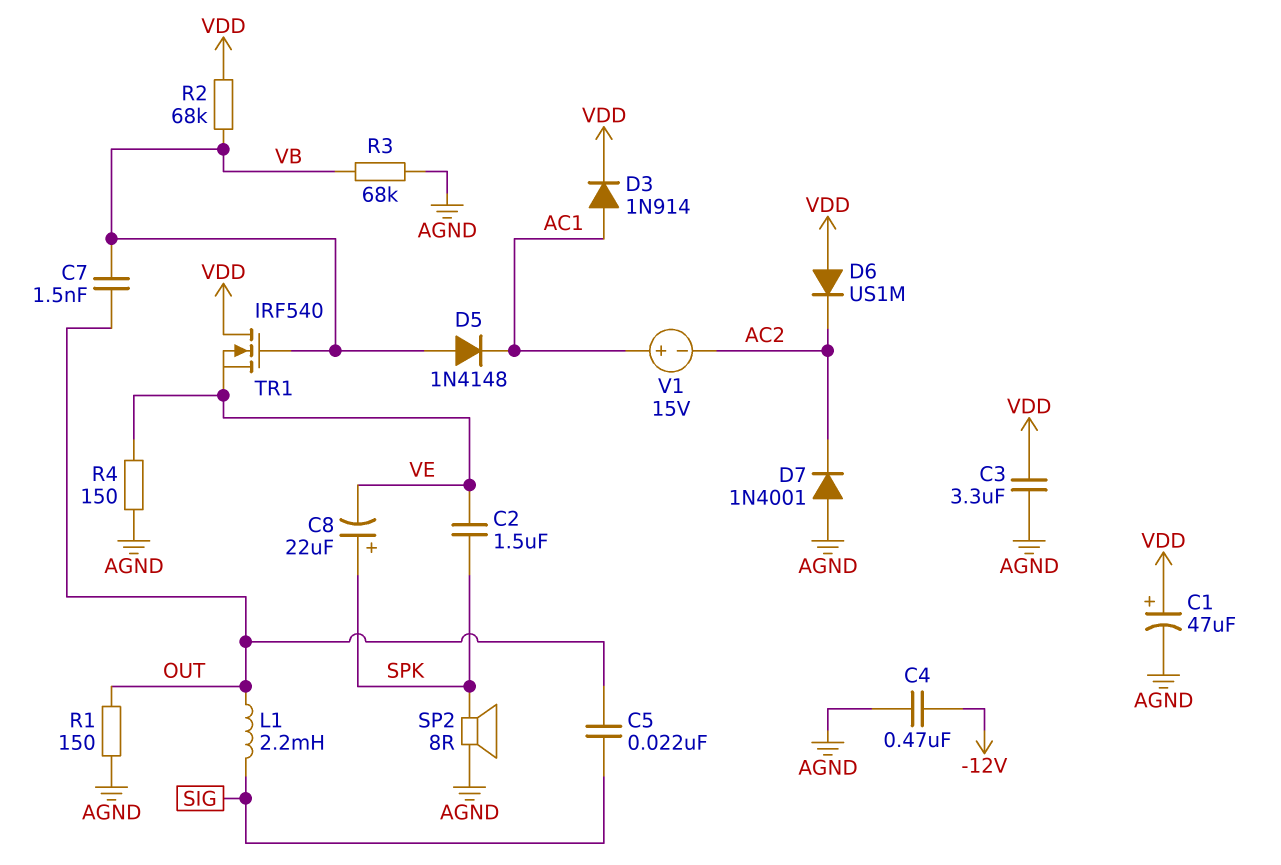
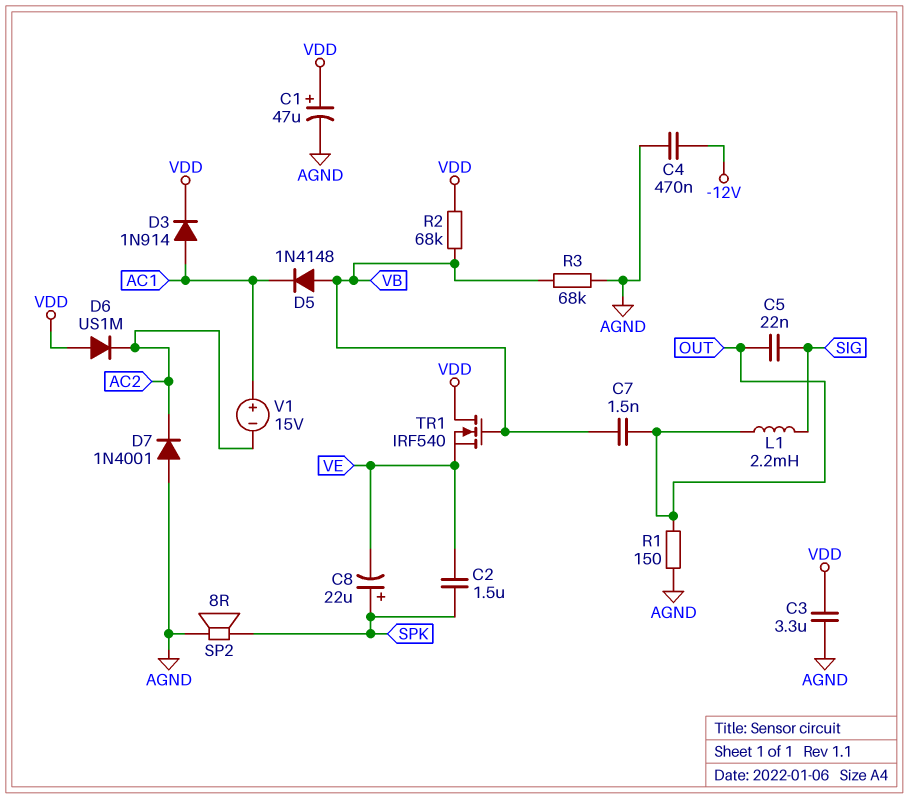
R4: 150 (AGND, VE) -> none

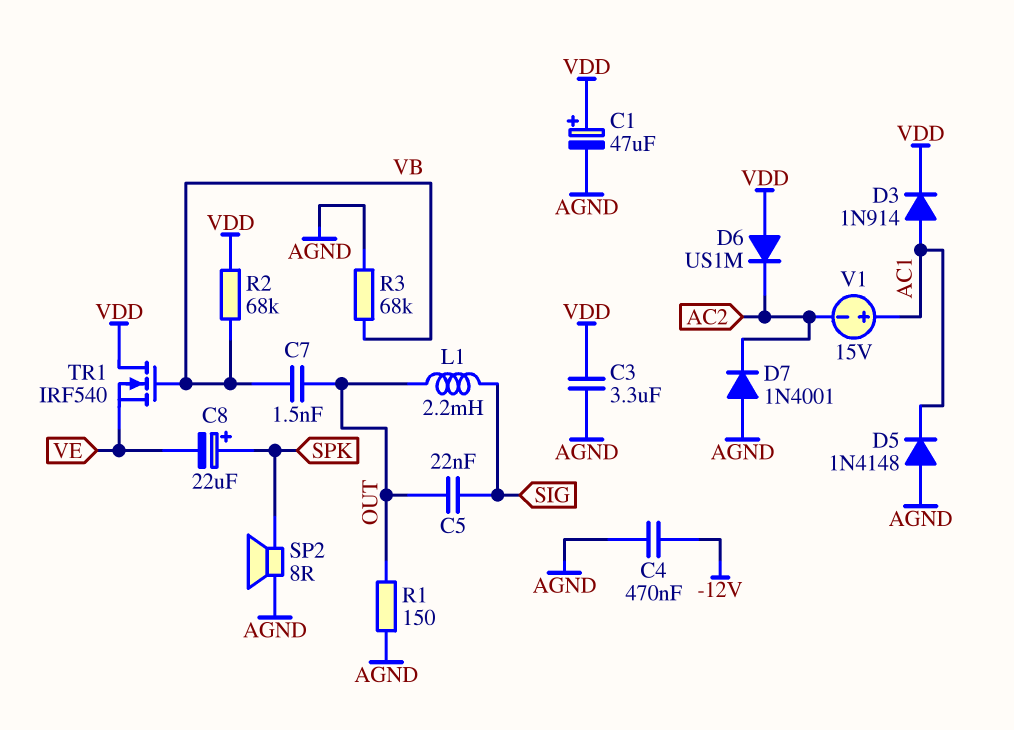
C2: 1.5uF (SPK, VE) -> none
D5: diode 1N4148 (A VB, K AC1) -> diode 1N4148 (A AGND, K AC1)

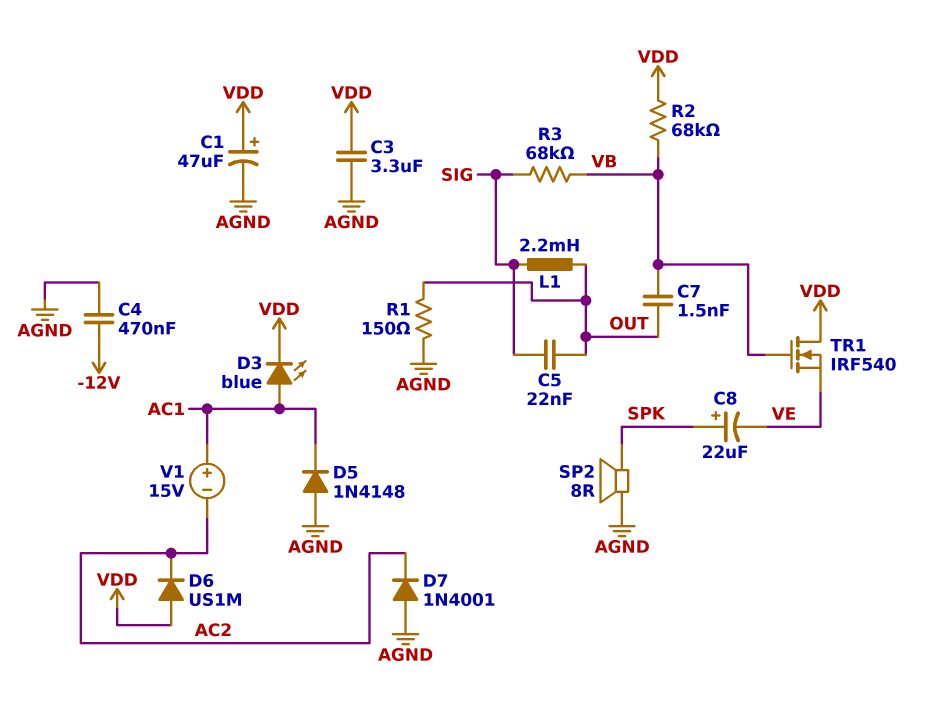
D3: diode 1N914 (A AC1, K VDD) -> LED blue (A AC1, K VDD)
R3: 68k (AGND, VB) -> 68k (SIG, VB)

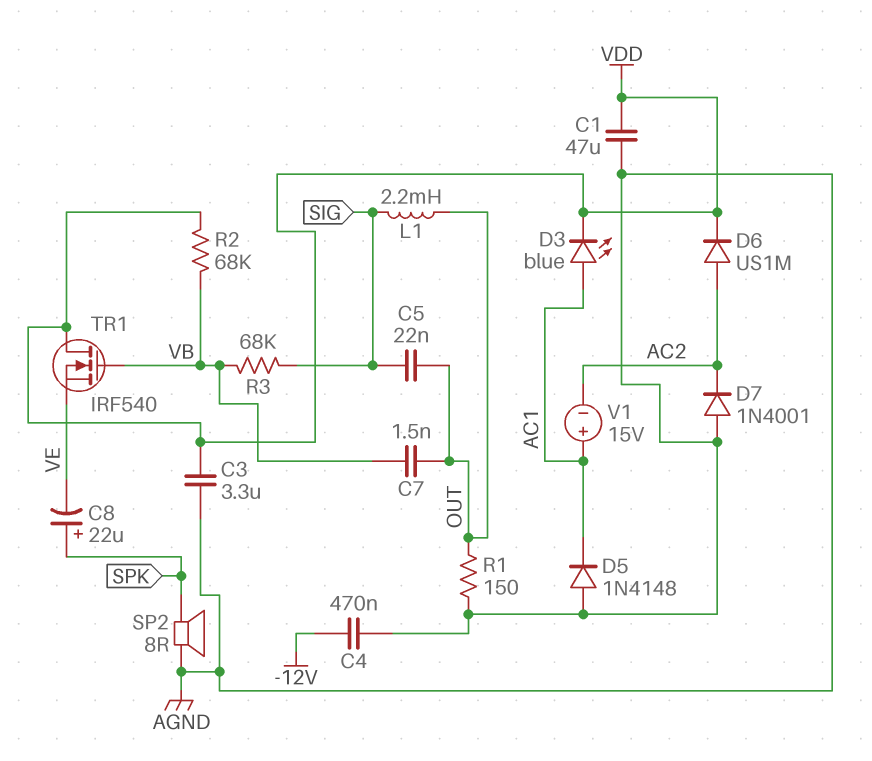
C1: 47uF (plus VDD, minus AGND) -> 47uF (AGND, VDD)
D6: diode US1M (A VDD, K AC2) -> diode US1M (A AC2, K VDD)

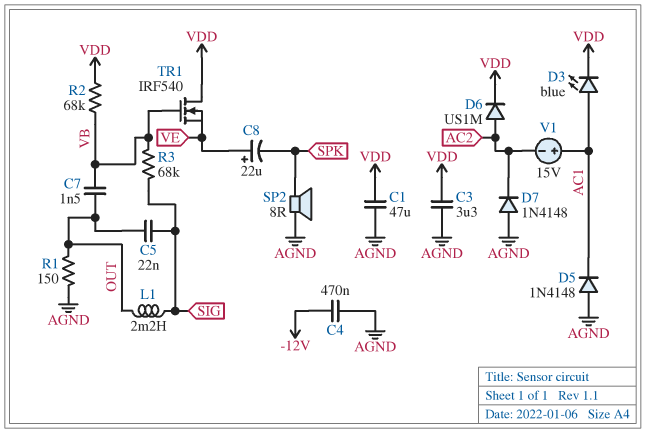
C8: 22uF (plus SPK, minus VE) -> 22uF (plus VE, minus SPK)
D7: diode 1N4001 (A AGND, K AC2) -> diode 1N4148 (A AGND, K AC2)

